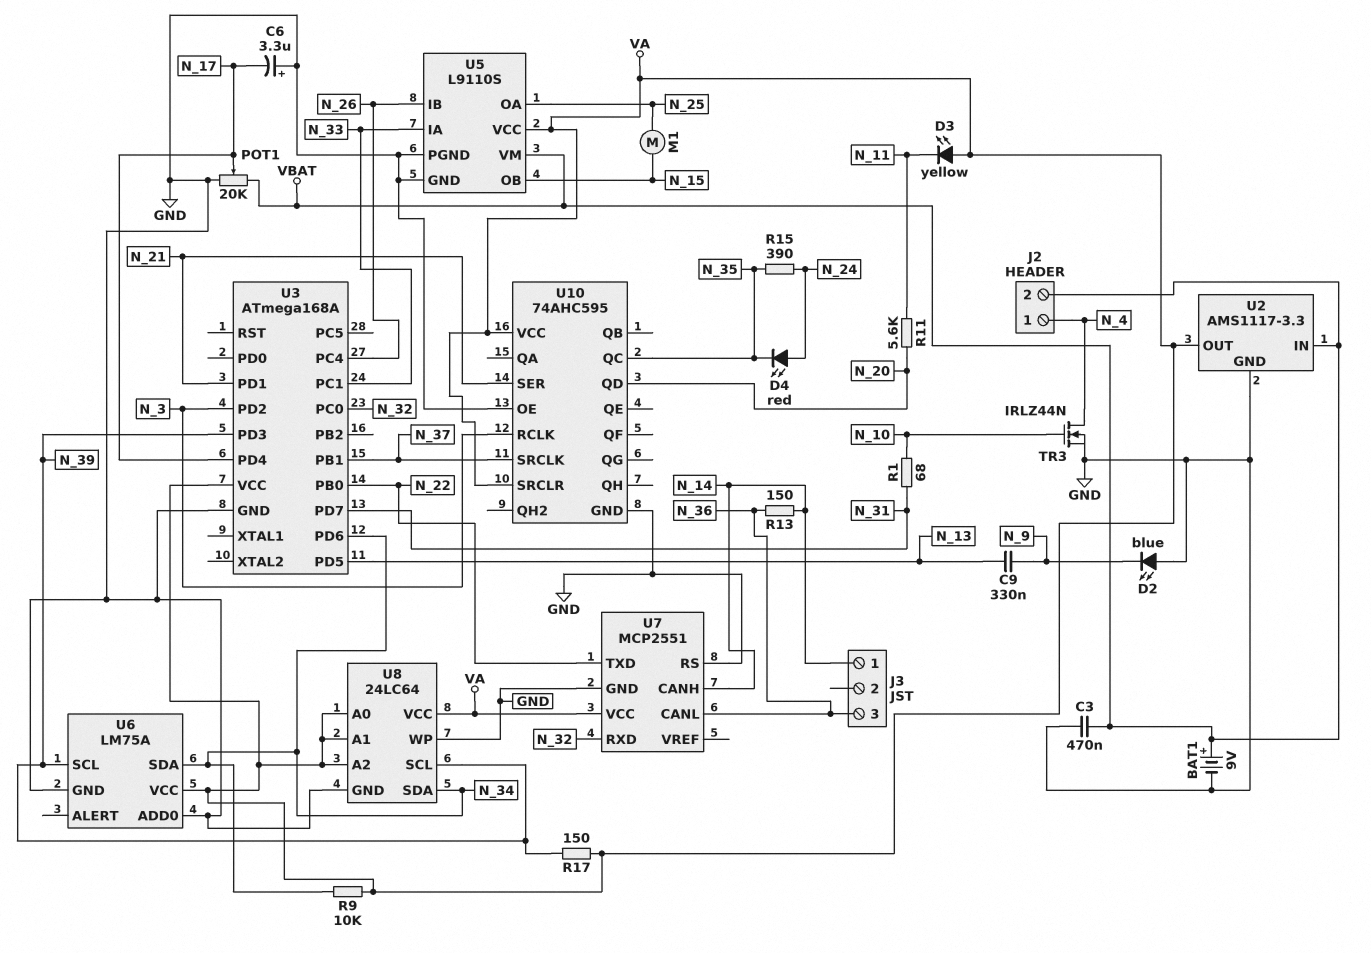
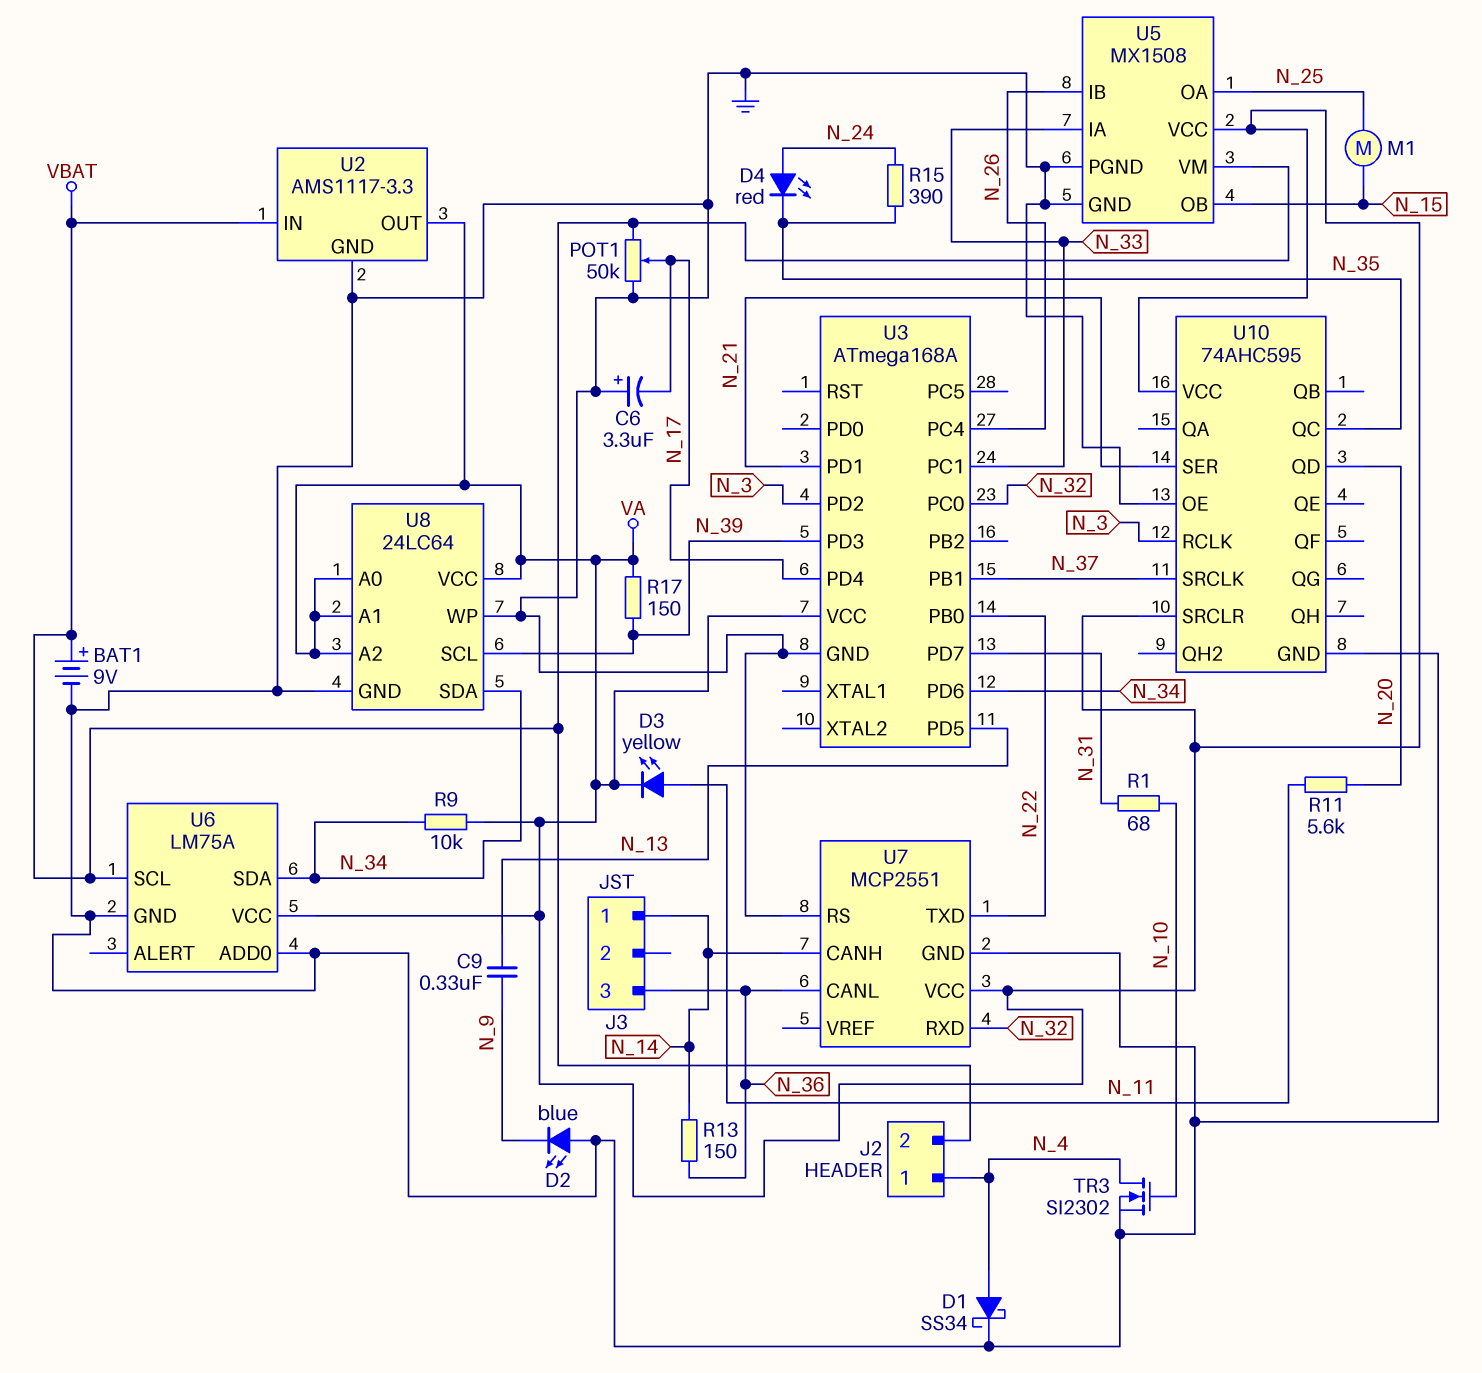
C3: 470nF (GND, VBAT) -> none
D1: none -> schottky SS34 (A N_4, K GND)
D3: LED yellow (A VA, K N_11) -> LED yellow (A N_11, K VA)
POT1: 20k (GND, VBAT, wiper N_17) -> 50k (GND, VBAT, wiper N_17)
TR3: NMOS IRLZ44N (G N_10, D N_4, S GND) -> NMOS SI2302 (G N_10, D N_4, S GND)
U5: L9110S -> MX1508
U6 pin SCL: N_39 -> VBAT

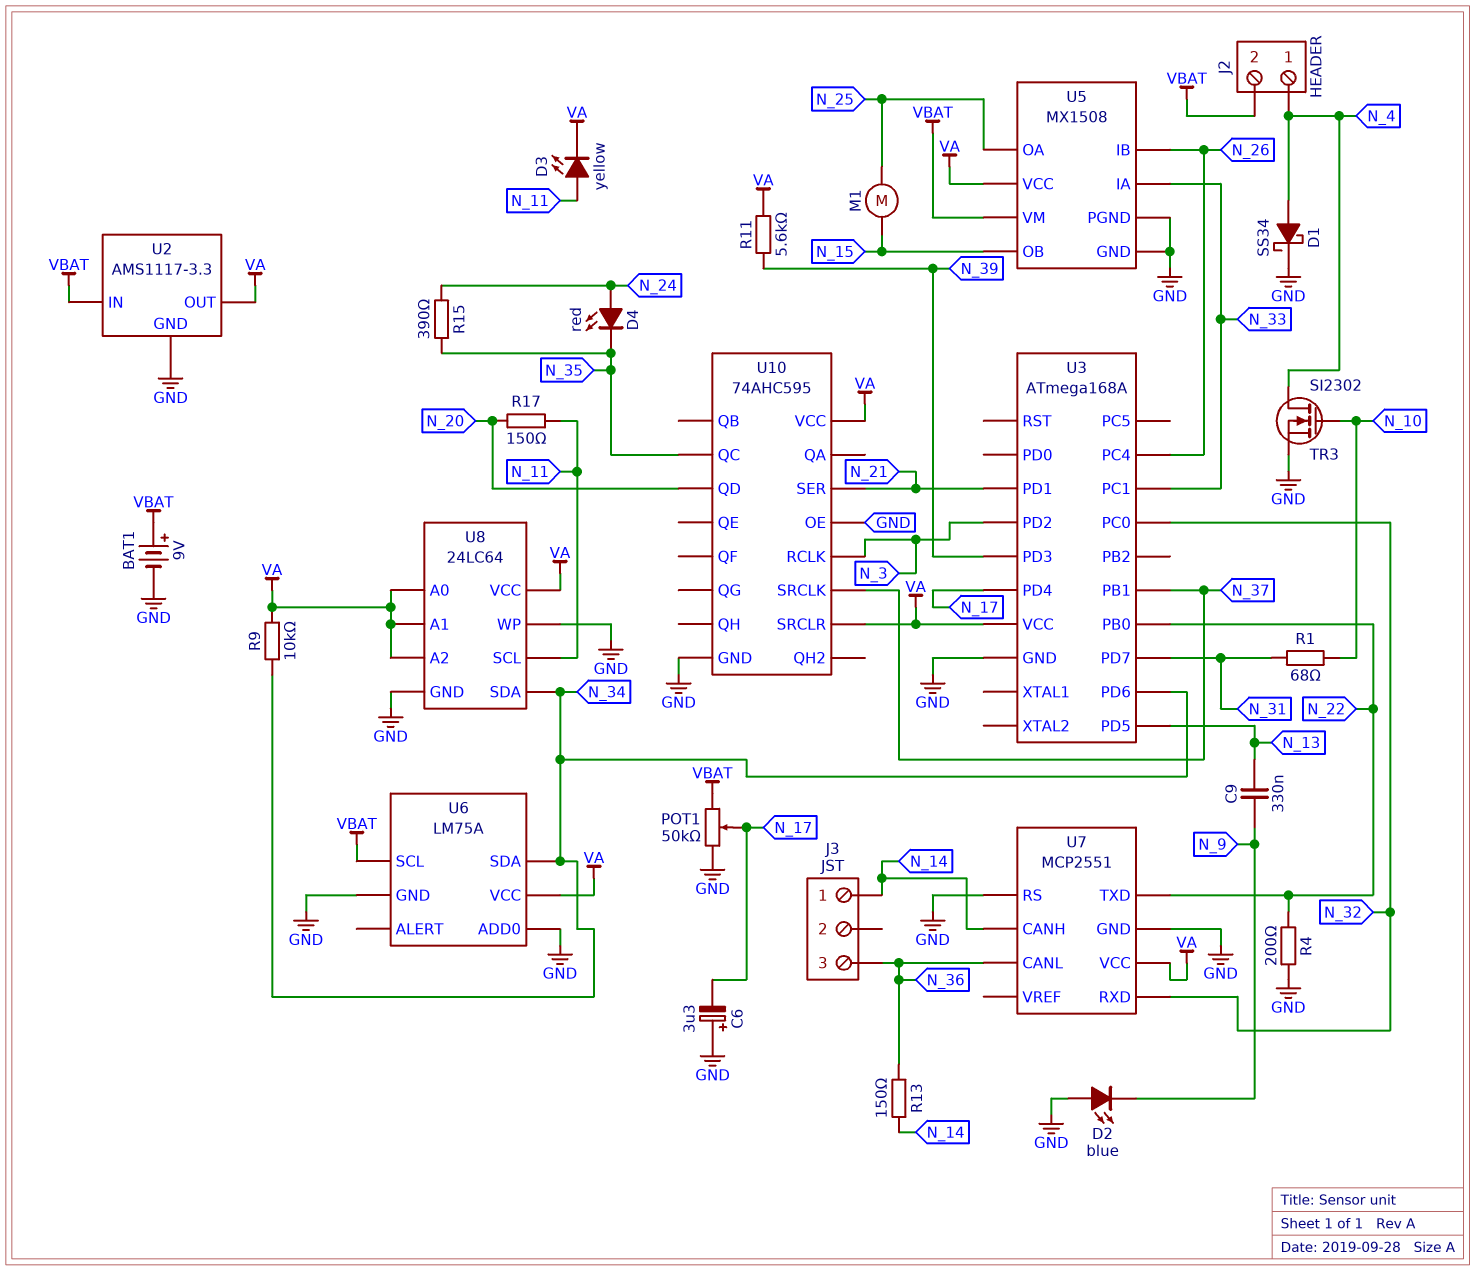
R4: none -> 200 (GND, N_22)
R11: 5.6k (N_11, N_20) -> 5.6k (N_39, VA)
R17: 150 (N_39, VA) -> 150 (N_11, N_20)
U8 pin SCL: N_39 -> N_11

